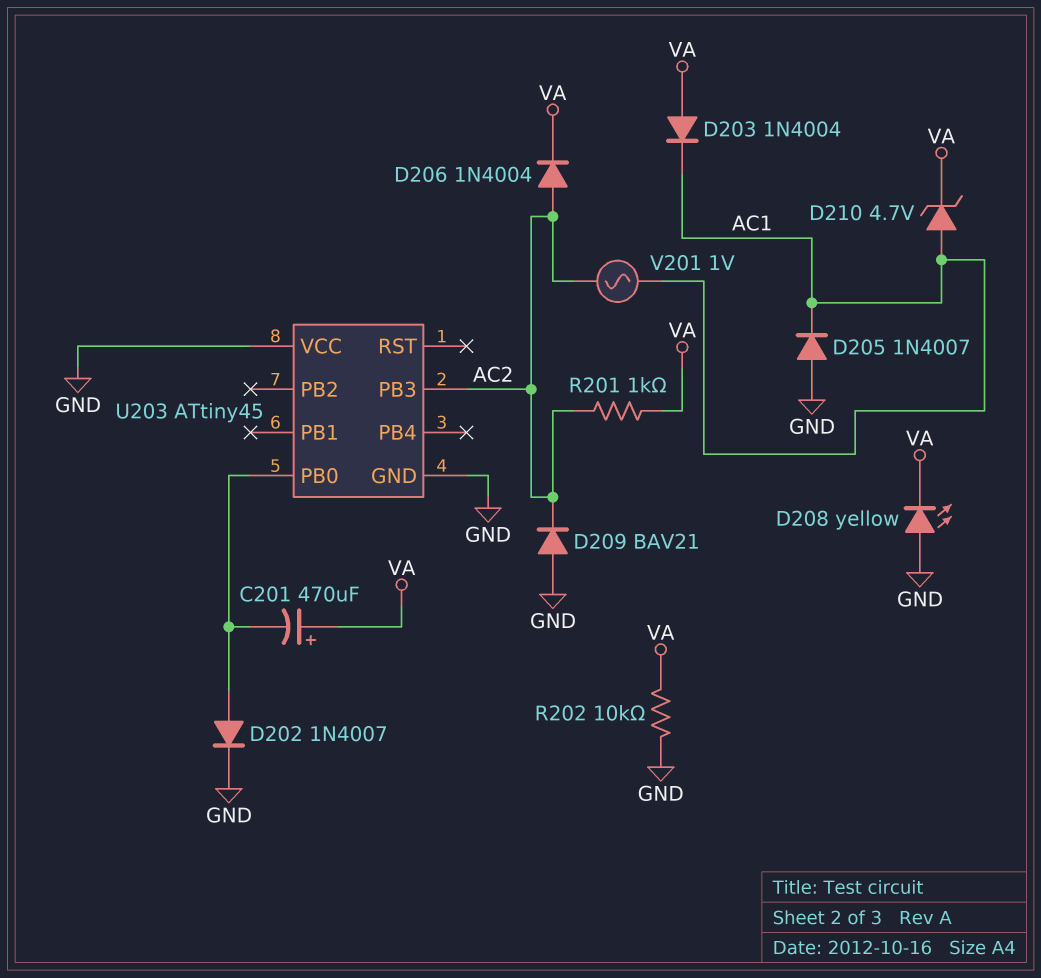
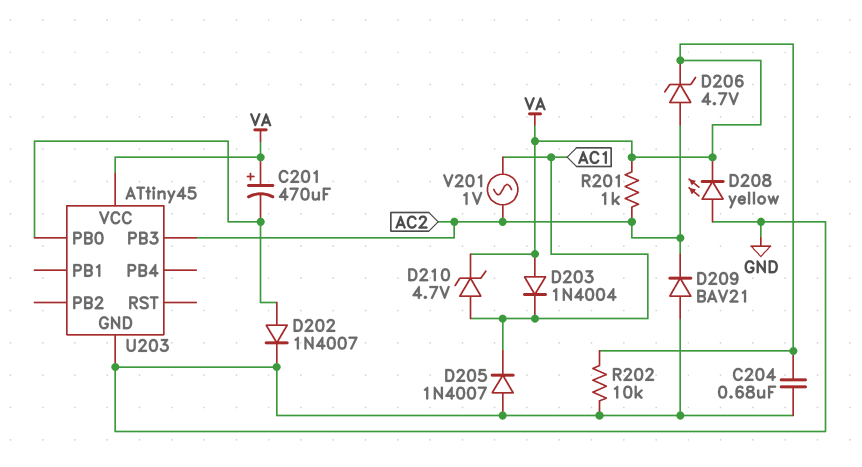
C204: none -> 680nF (GND, VA)
D206: diode 1N4004 (A AC2, K VA) -> zener 4.7V (A AC2, K VA)
U203 pin VCC: GND -> VA

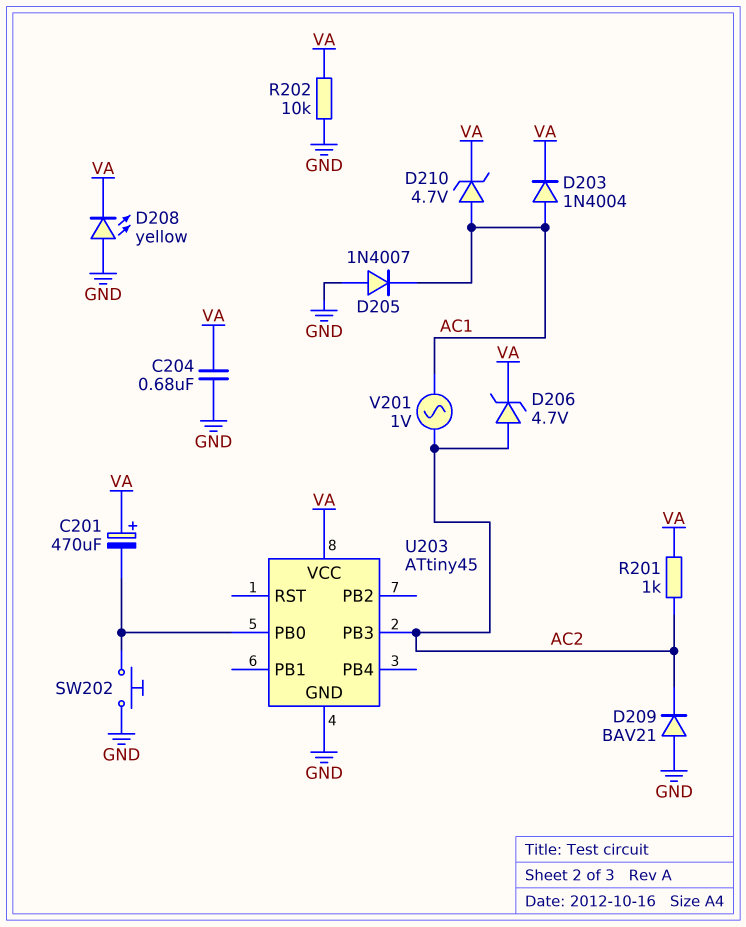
D202: diode 1N4007 (A U203/PB0, K GND) -> none
D203: diode 1N4004 (A VA, K AC1) -> diode 1N4004 (A AC1, K VA)
SW202: none -> button (GND, U203/PB0)

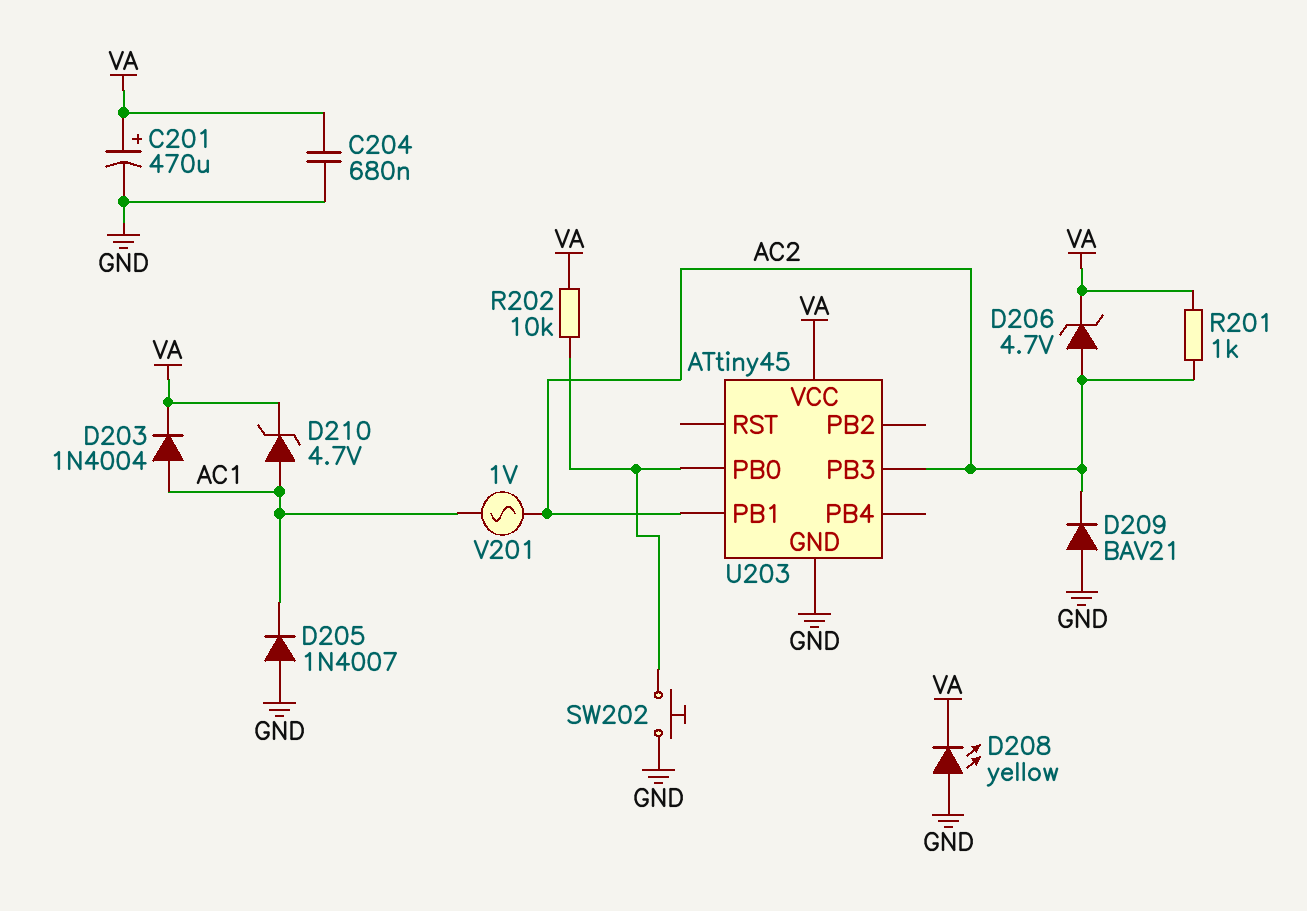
C201: 470uF (plus VA, minus U203/PB0) -> 470uF (plus VA, minus GND)
R202: 10k (GND, VA) -> 10k (U203/PB0, VA)
U203 pin PB1: none -> AC2

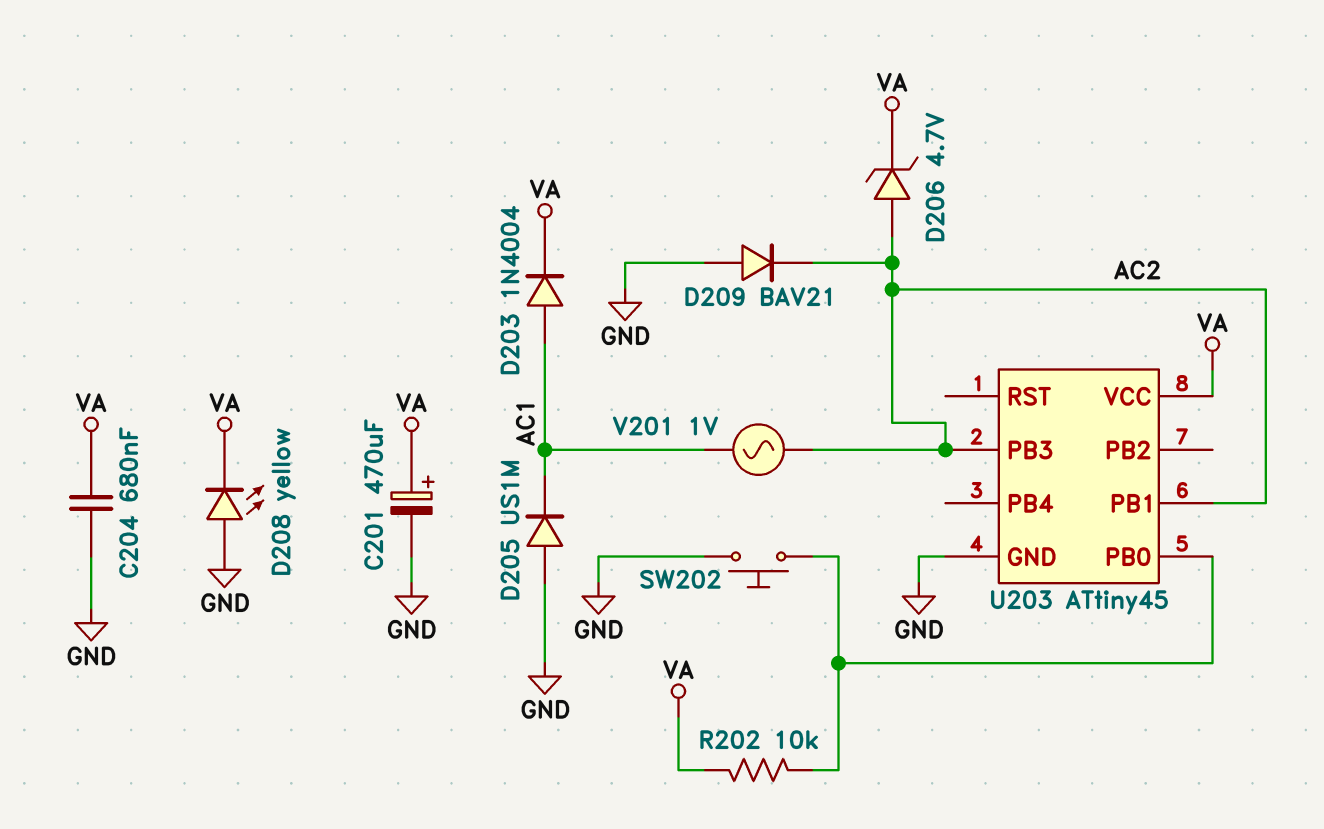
D205: diode 1N4007 (A GND, K AC1) -> diode US1M (A GND, K AC1)
D210: zener 4.7V (A AC1, K VA) -> none
R201: 1k (AC2, VA) -> none

